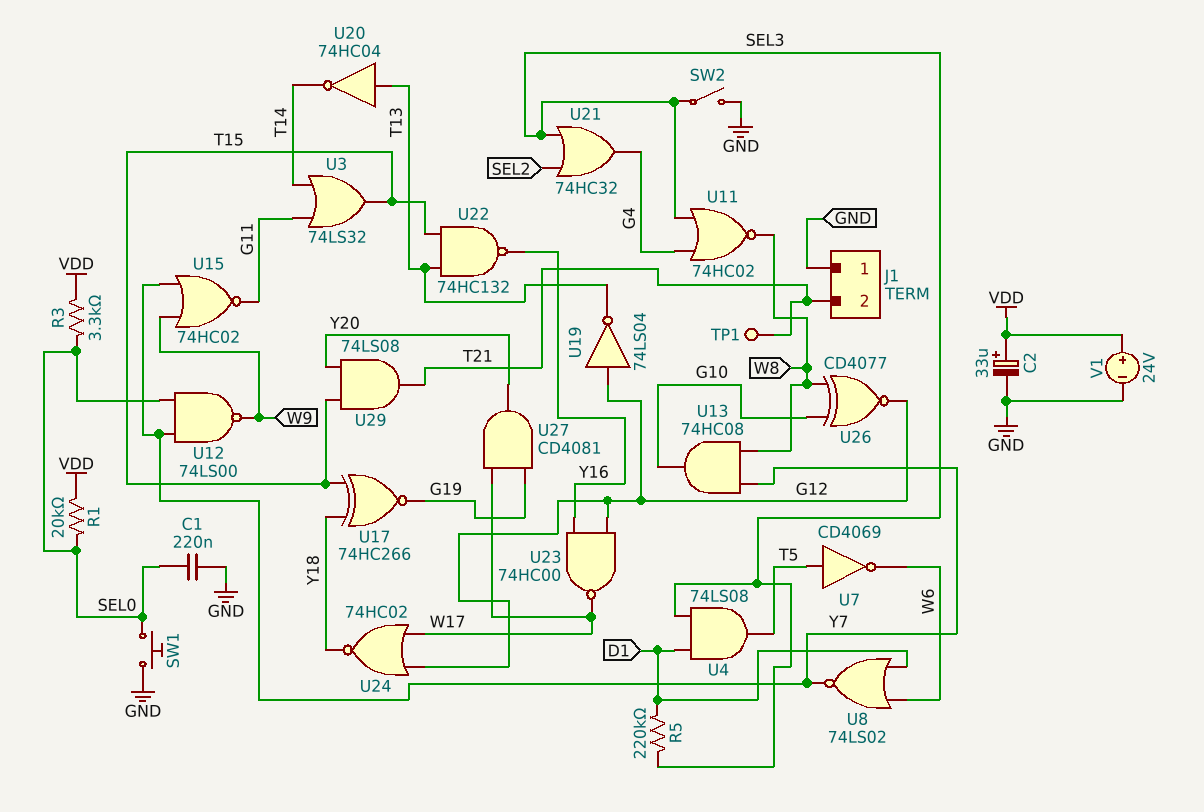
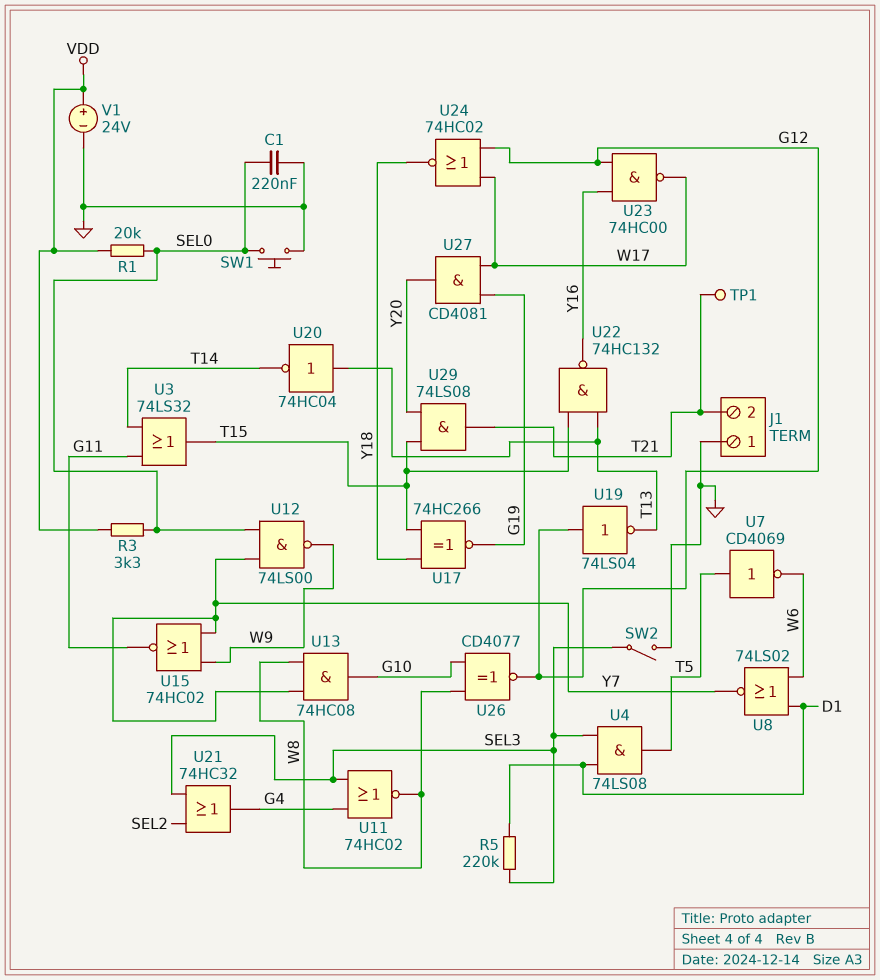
C2: 33uF (plus VDD, minus GND) -> none

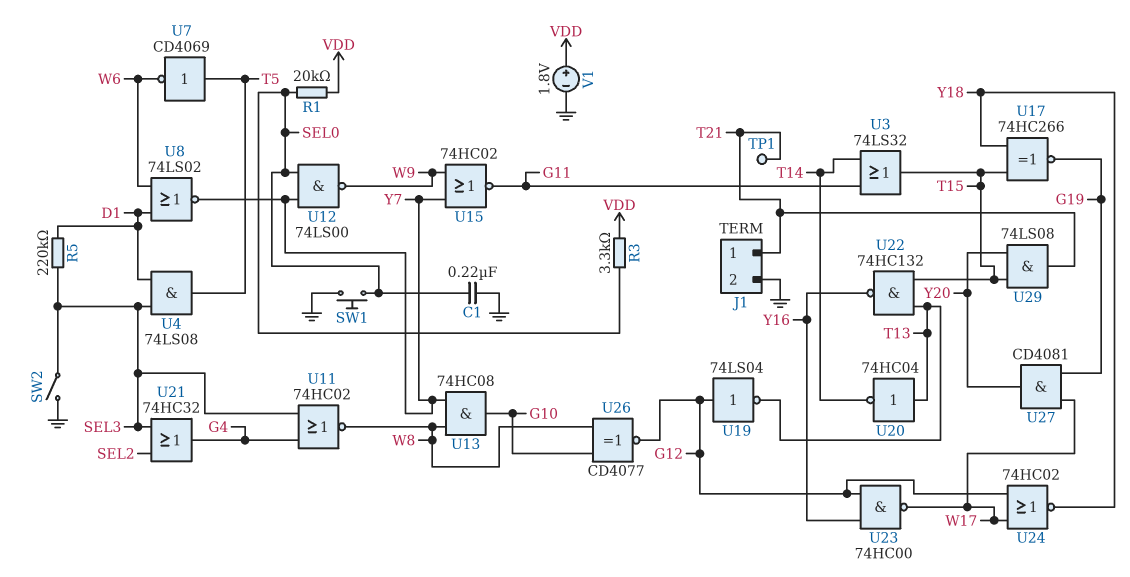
J1 pin 1: GND -> T21
J1 pin 2: T21 -> GND
V1: 24V (plus VDD, minus GND) -> 1.8V (plus VDD, minus GND)

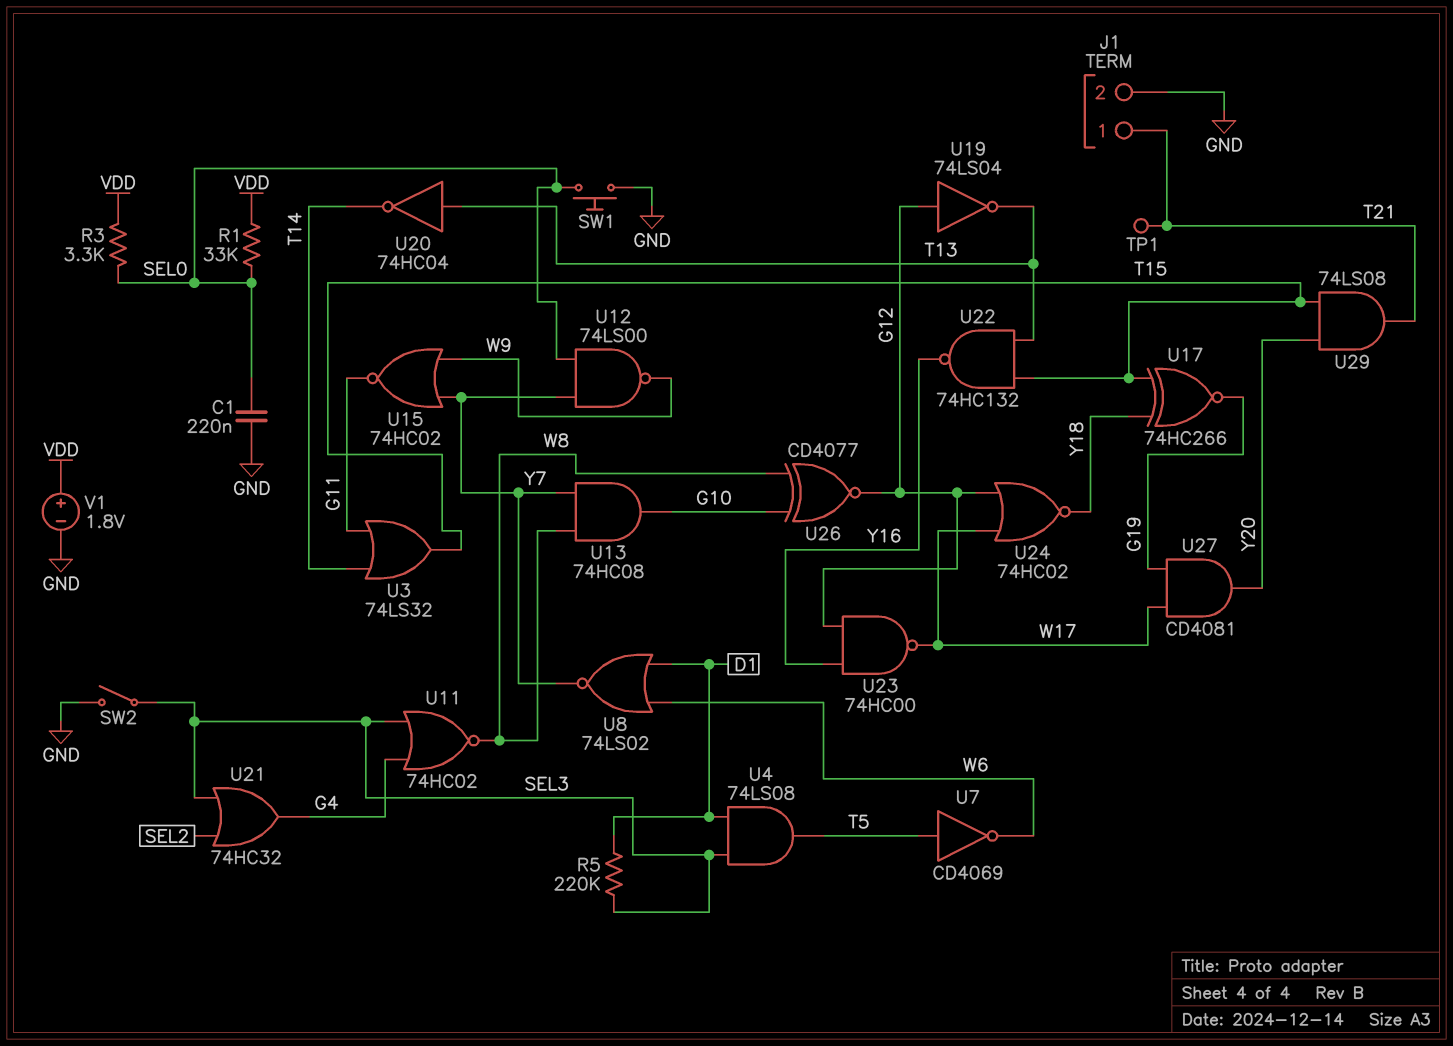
R1: 20k (SEL0, VDD) -> 33k (SEL0, VDD)

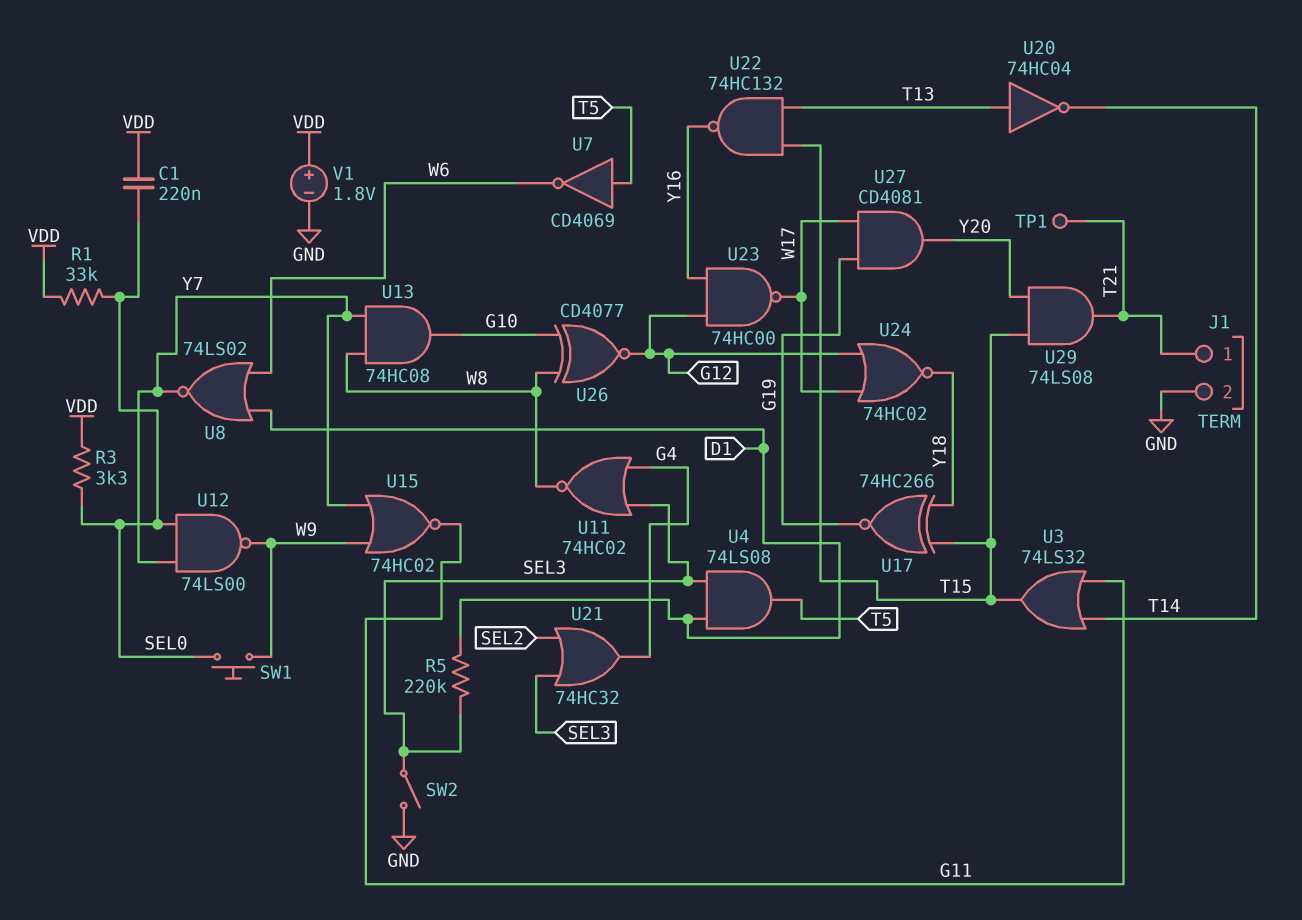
C1: 220nF (GND, SEL0) -> 220nF (SEL0, VDD)
SW1: button (GND, SEL0) -> button (SEL0, W9)
U19: NOT 74LS04 (in G12, out T13) -> none

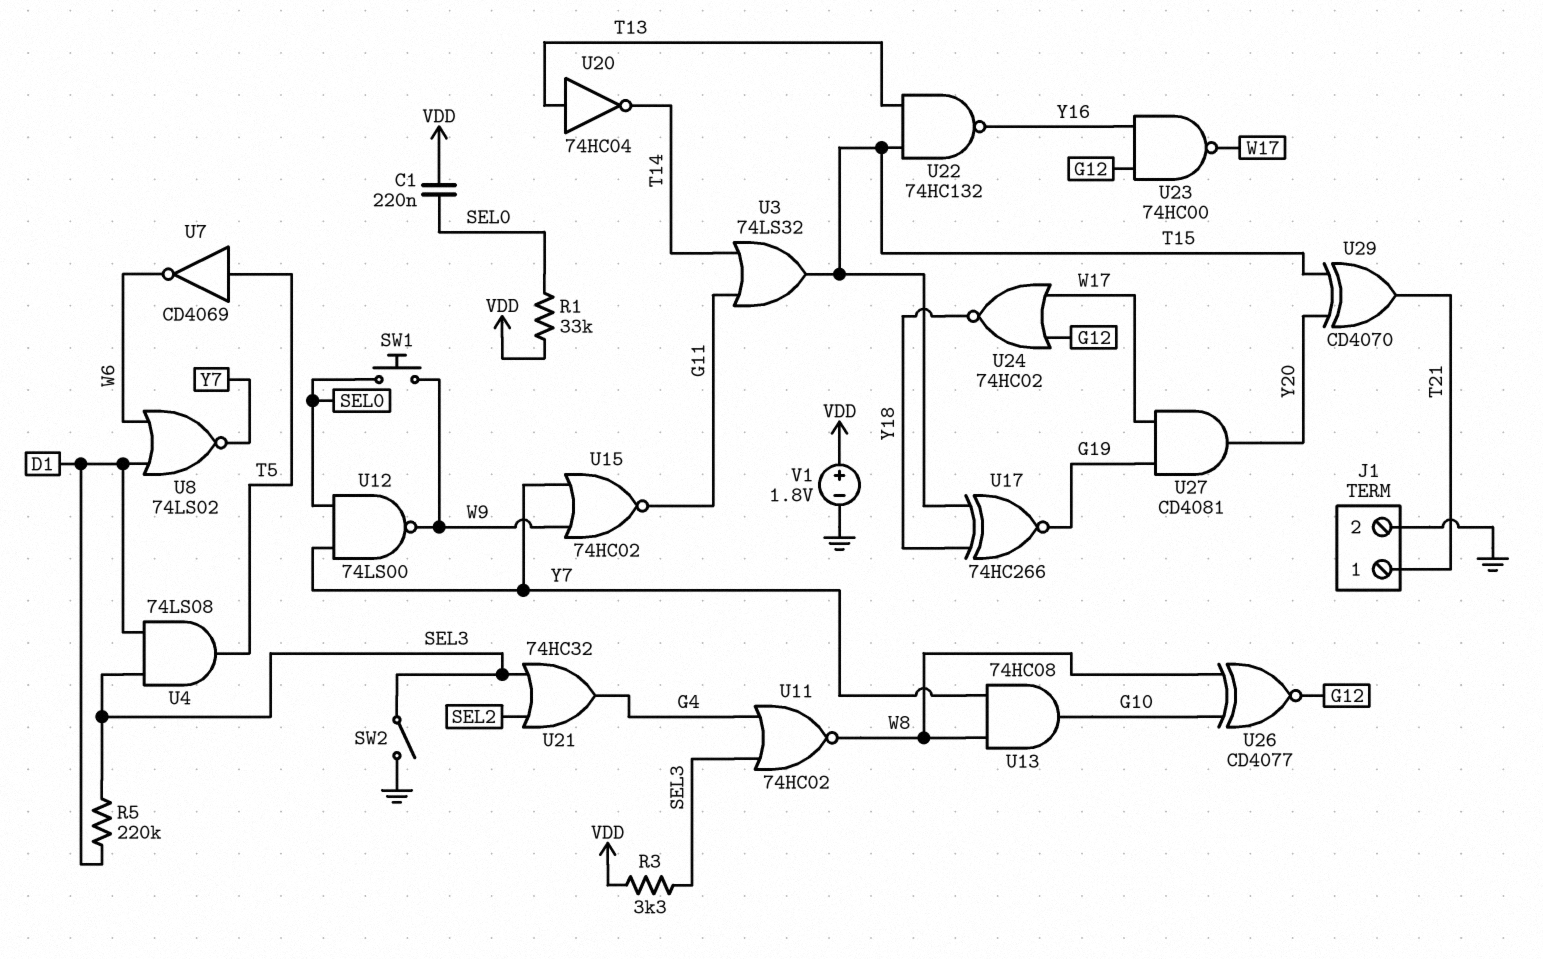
R3: 3.3k (SEL0, VDD) -> 3.3k (SEL3, VDD)
TP1: test point (T21) -> none
U29: AND 74LS08 (in T15, in Y20, out T21) -> XOR CD4070 (in T15, in Y20, out T21)

